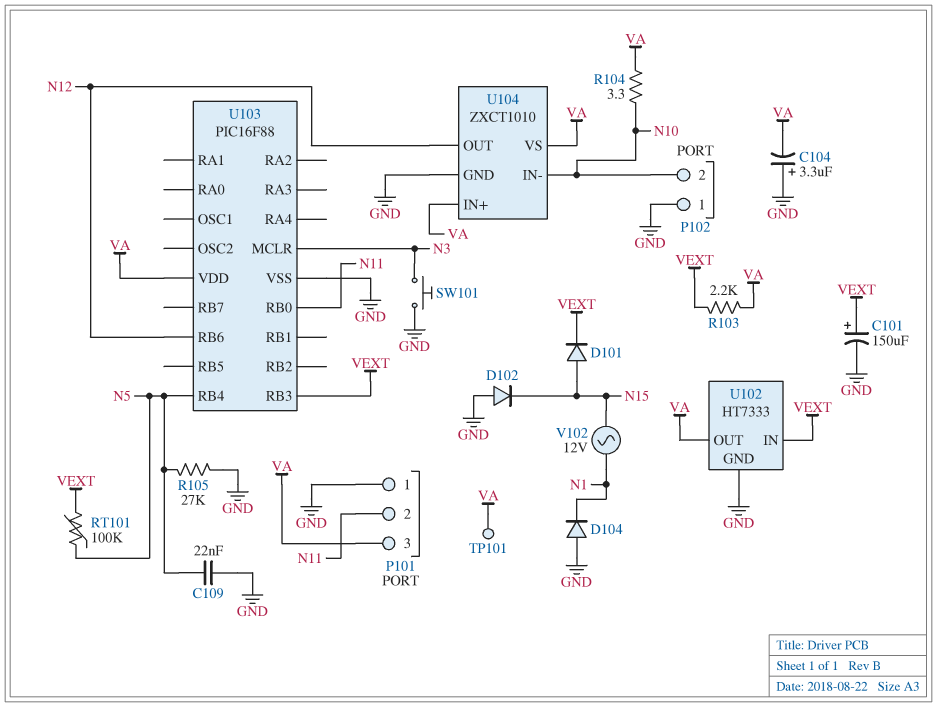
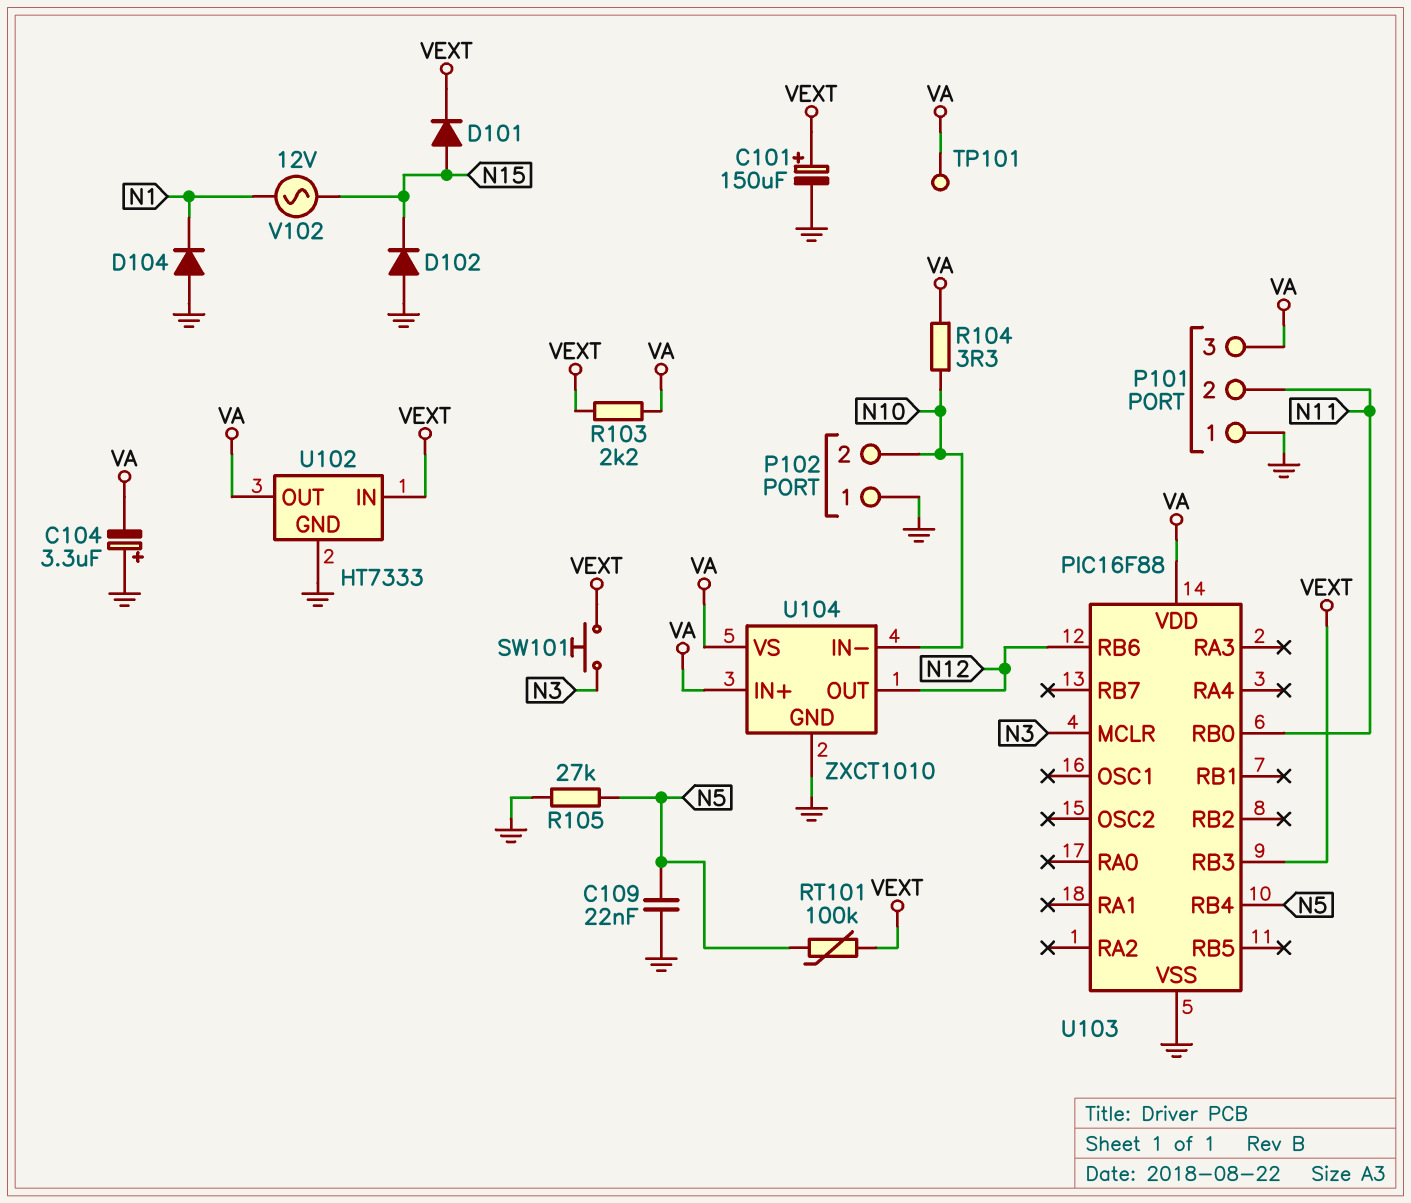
SW101: button (GND, N3) -> button (N3, VEXT)

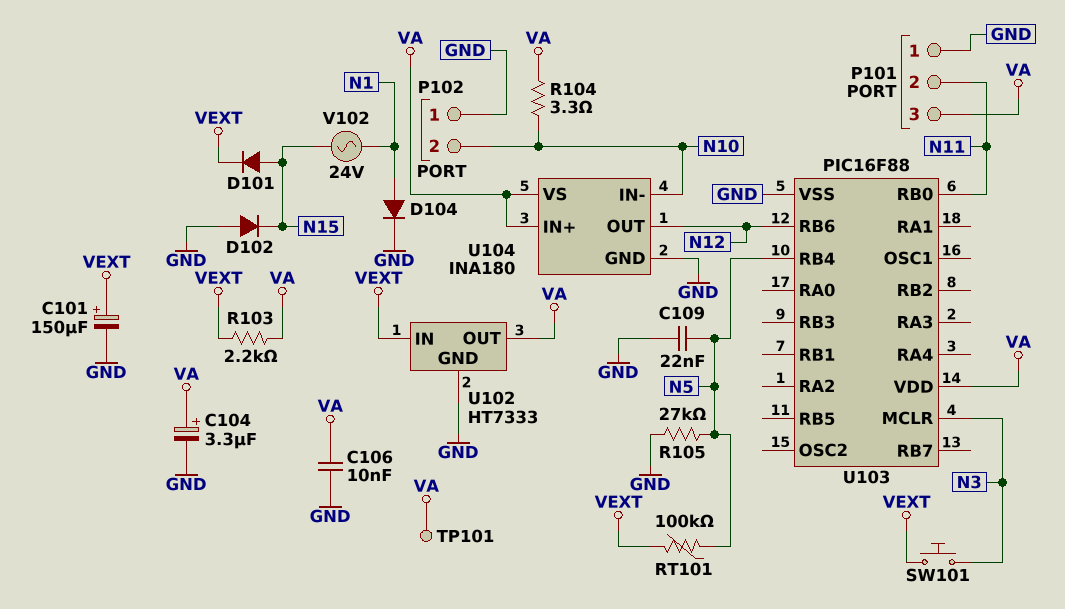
C104: 3.3uF (plus GND, minus VA) -> 3.3uF (plus VA, minus GND)
C106: none -> 10nF (GND, VA)
D104: diode (A GND, K N1) -> diode (A N1, K GND)
U103 pin RB3: VEXT -> none
U104: ZXCT1010 -> INA180
V102: AC 12V (N1, N15) -> AC 24V (N1, N15)

